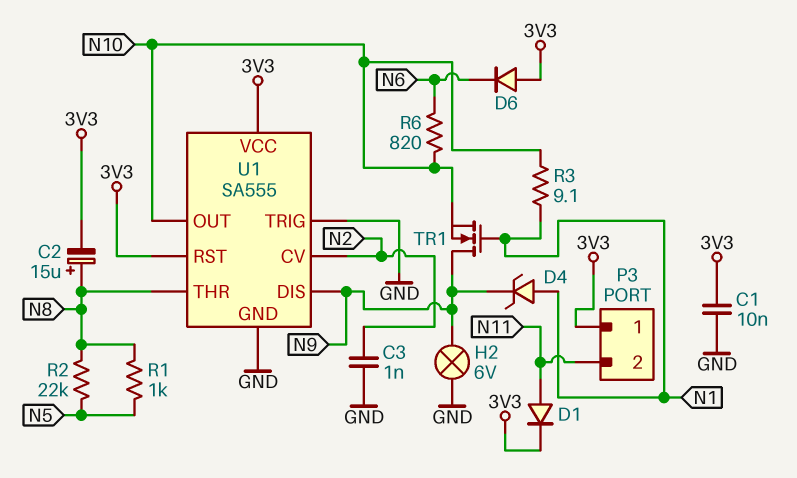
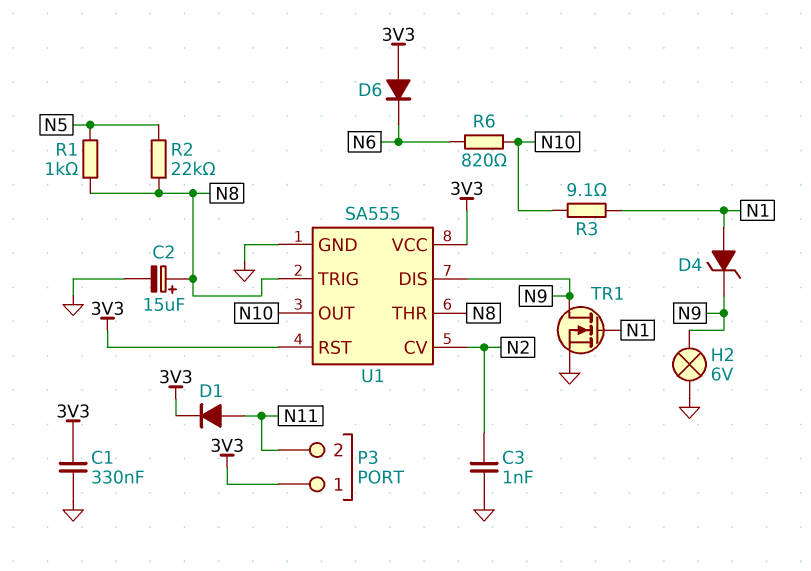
C1: 10nF (3V3, GND) -> 330nF (3V3, GND)
C2: 15uF (plus N8, minus 3V3) -> 15uF (plus N8, minus GND)
TR1: NMOS (G N1, D N9, S N10) -> NMOS (G N1, D N9, S GND)
U1 pin TRIG: GND -> N8

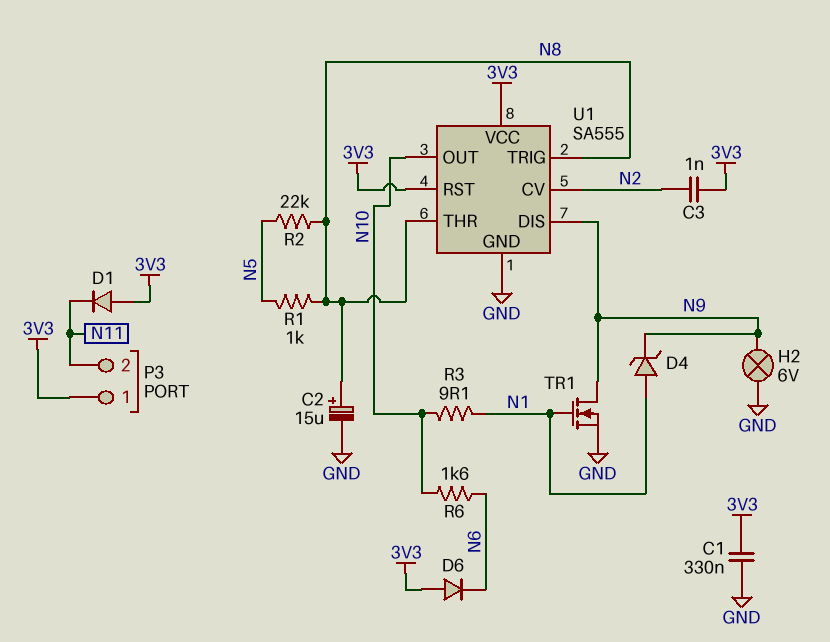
C3: 1nF (GND, N2) -> 1nF (3V3, N2)
D1: diode (A N11, K 3V3) -> diode (A 3V3, K N11)
R6: 820 (N6, N10) -> 1.6k (N6, N10)

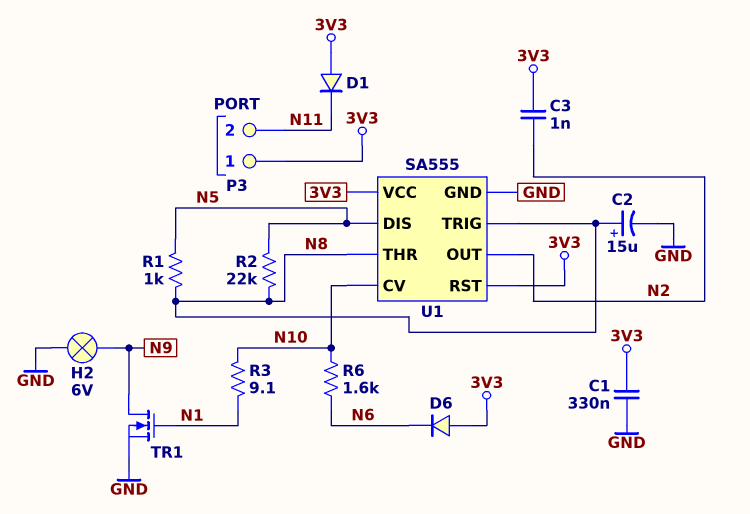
D4: zener (A N1, K N9) -> none
U1 pin CV: N2 -> N10
U1 pin DIS: N9 -> N5
U1 pin OUT: N10 -> N2

